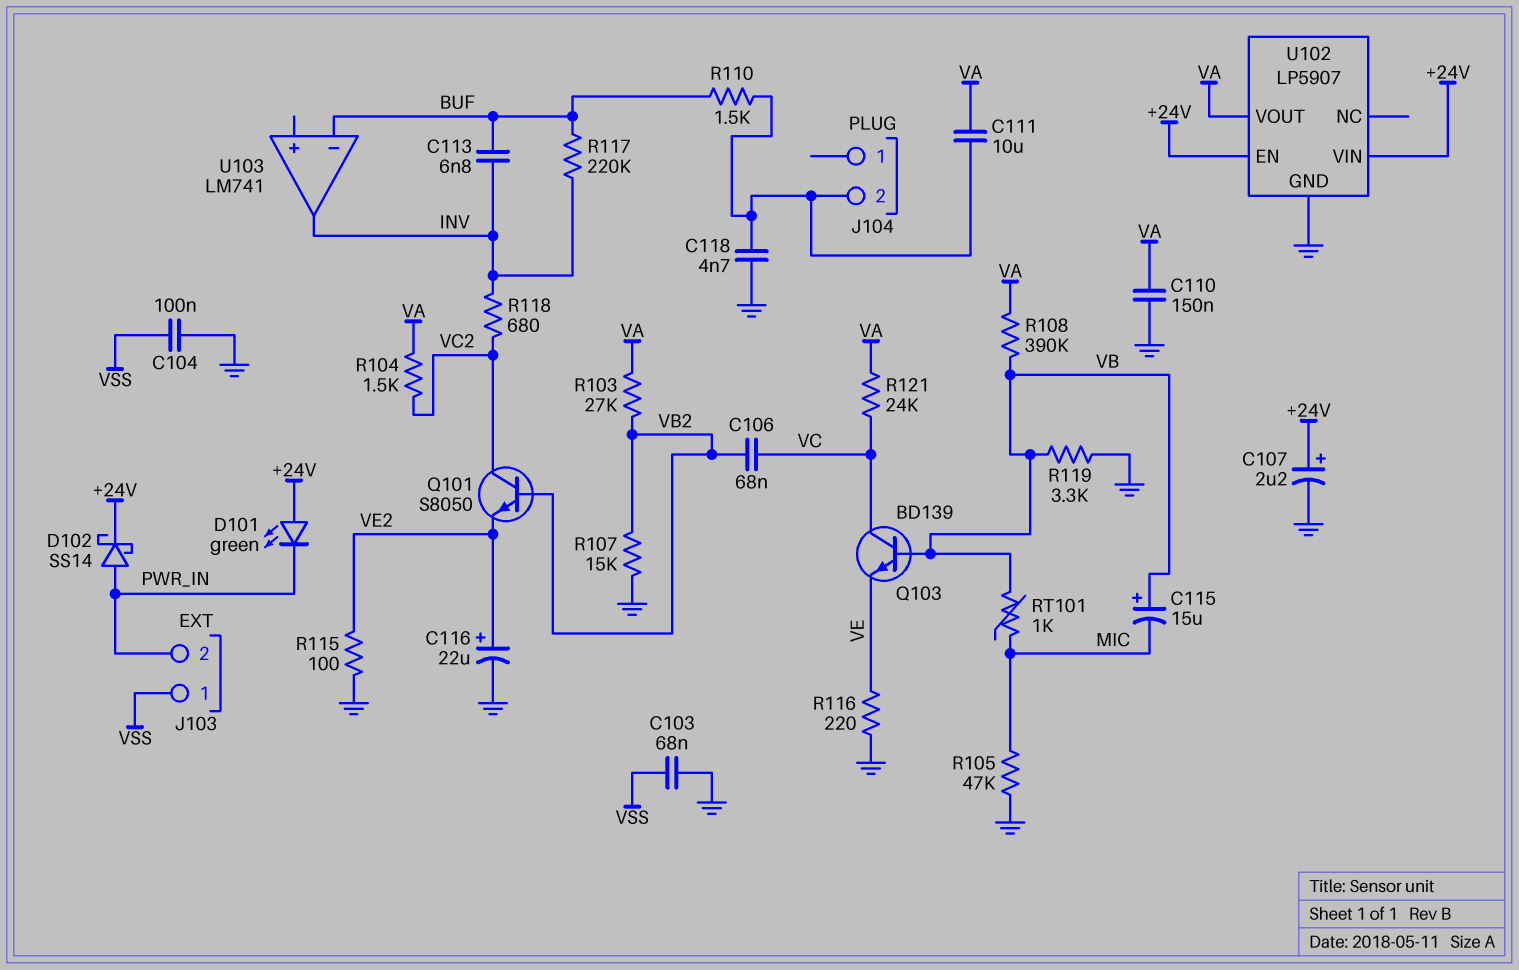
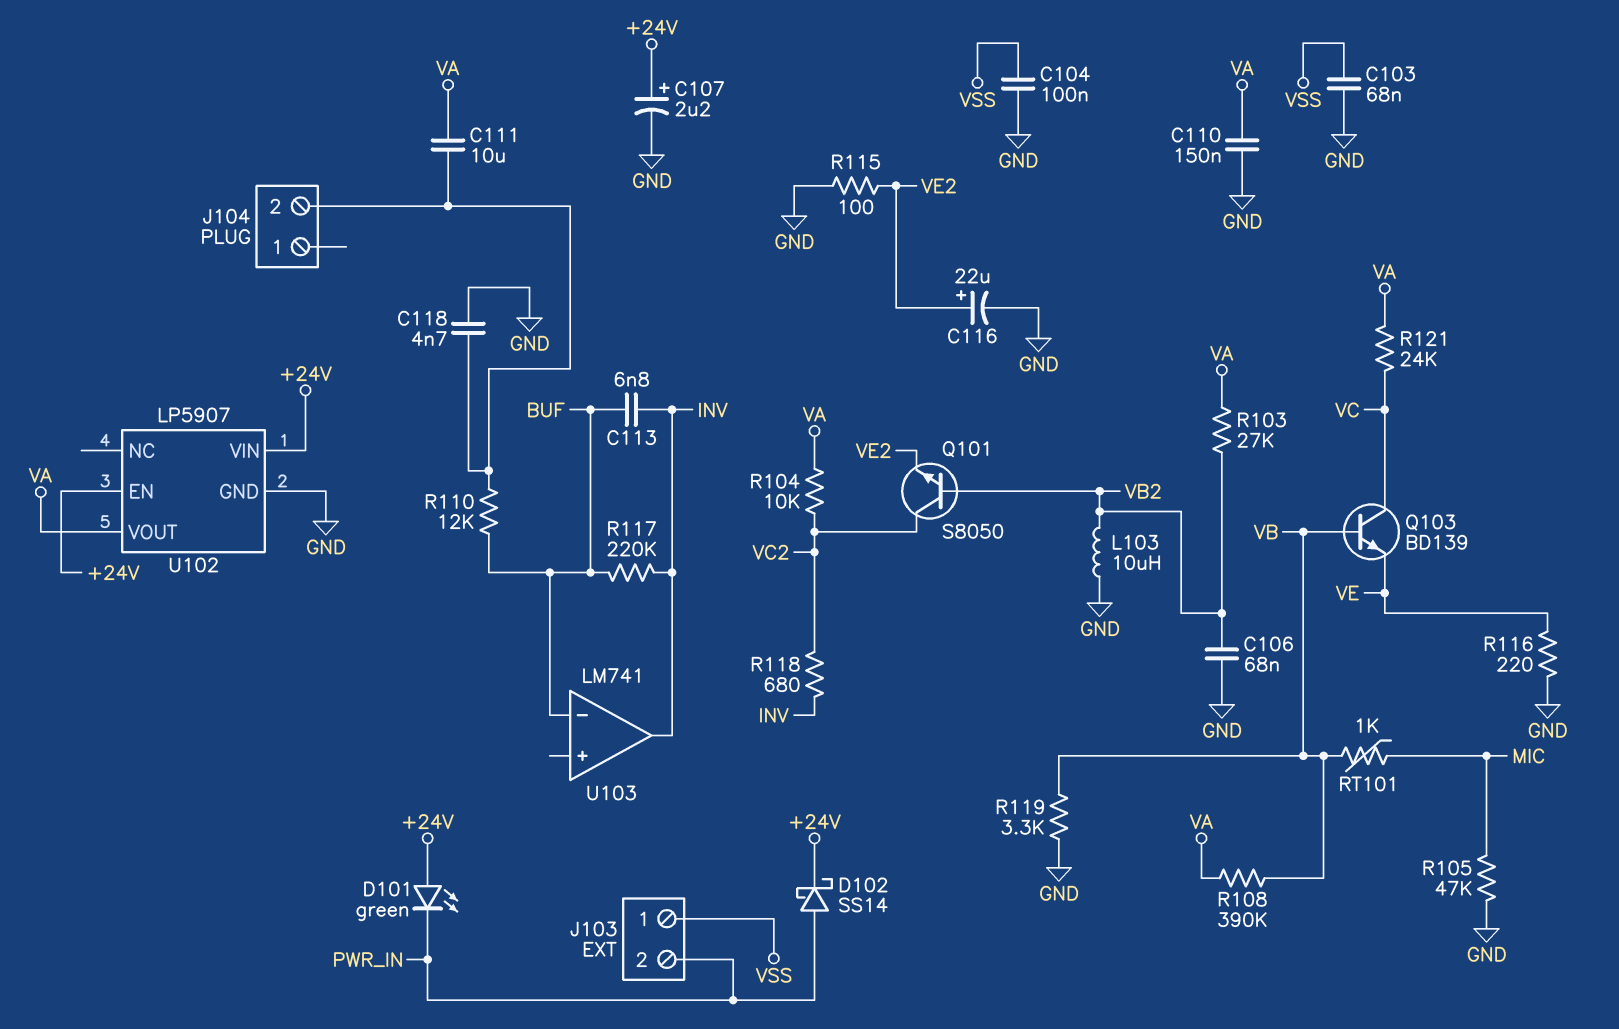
C106: 68nF (VB2, VC) -> 68nF (GND, VB2)
C115: 15uF (plus VB, minus MIC) -> none
L103: none -> 10uH (GND, VB2)
R104: 1.5k (VA, VC2) -> 10k (VA, VC2)
R107: 15k (GND, VB2) -> none
R110: 1.5k (BUF, J104/2) -> 12k (BUF, J104/2)

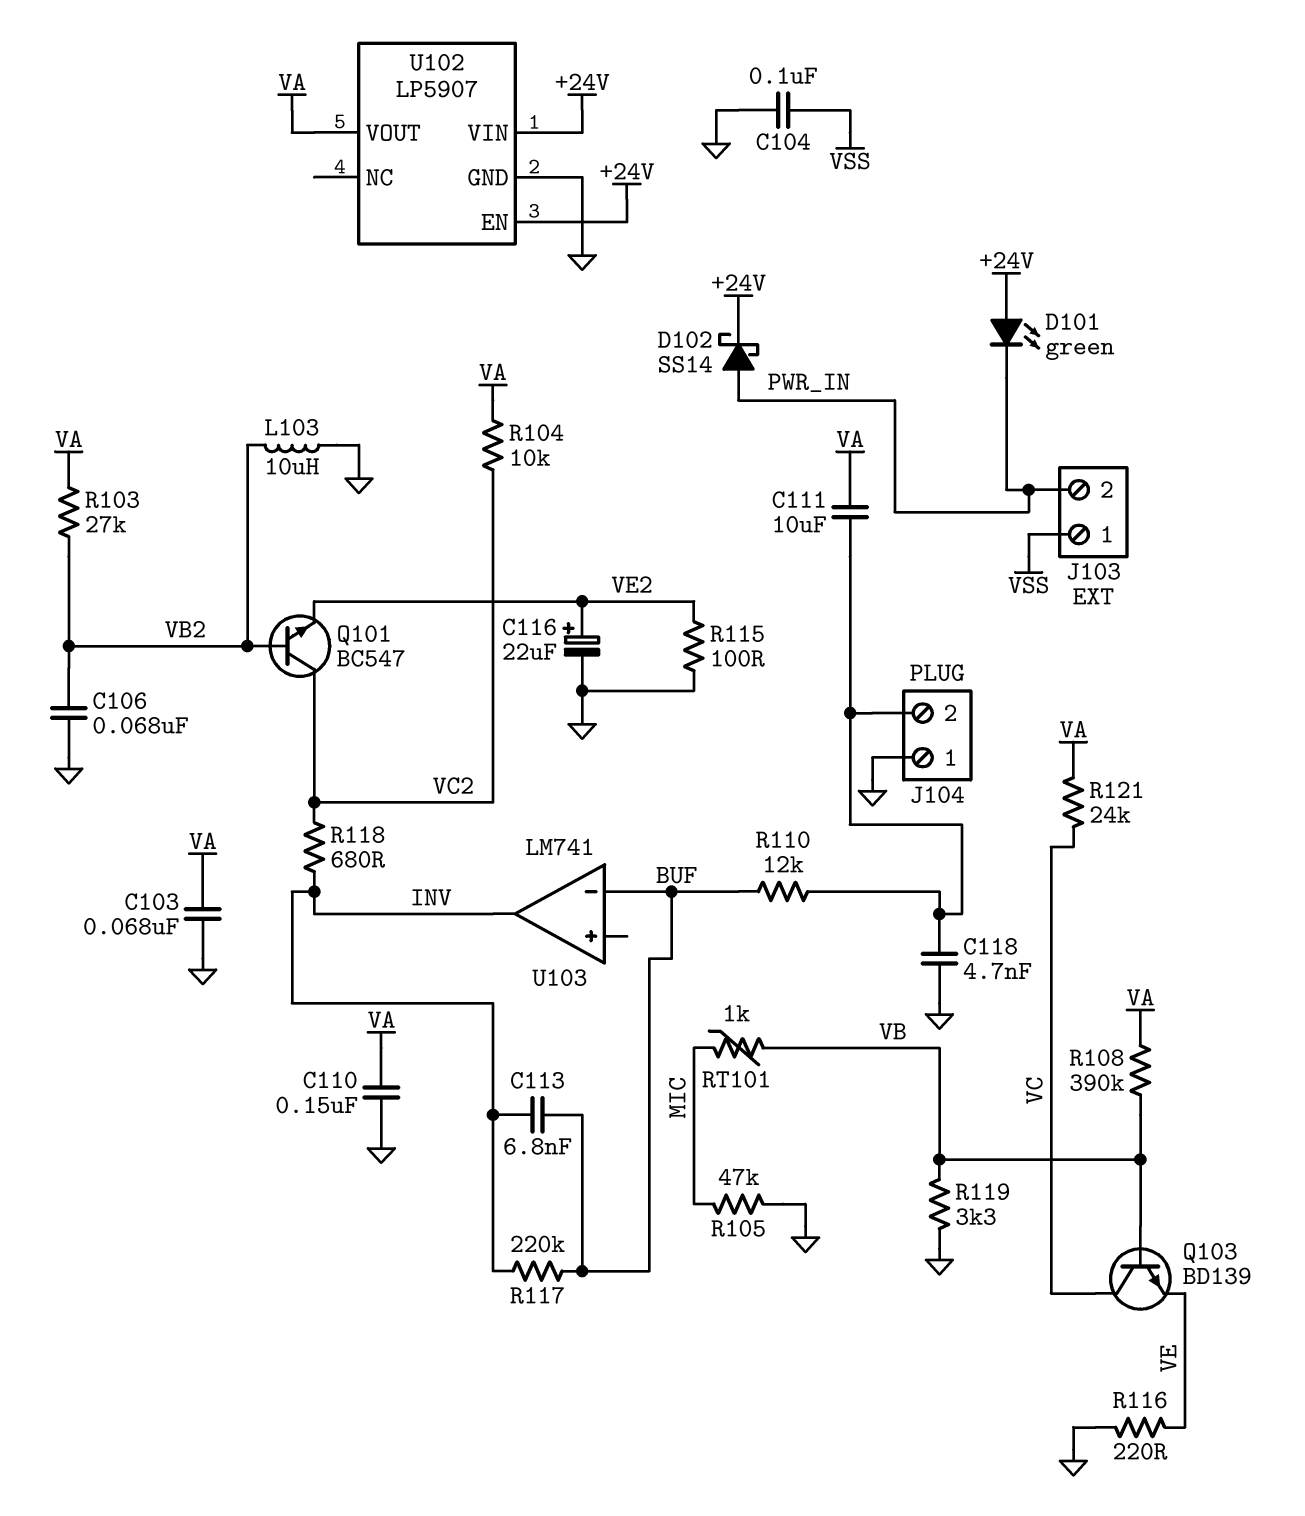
C103: 68nF (GND, VSS) -> 68nF (GND, VA)
C107: 2.2uF (plus +24V, minus GND) -> none
J104 pin 1: none -> GND
Q101: NPN S8050 (B VB2, C VC2, E VE2) -> NPN BC547 (B VB2, C VC2, E VE2)

